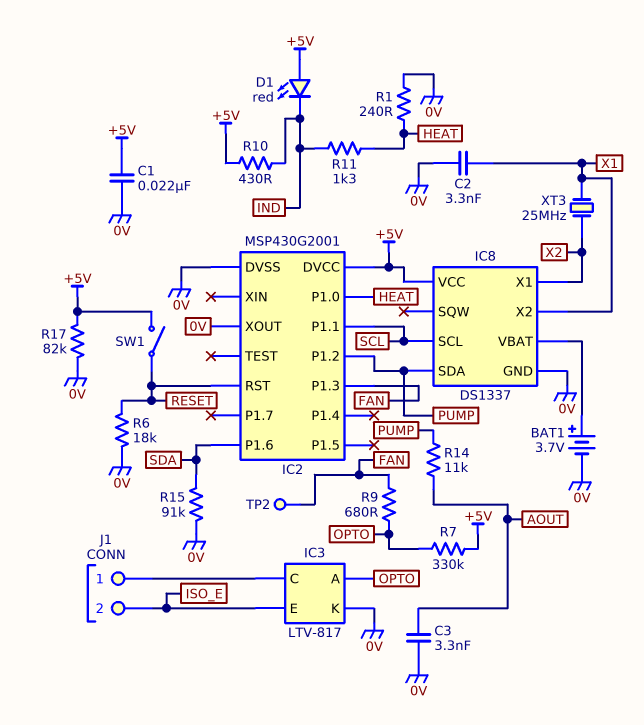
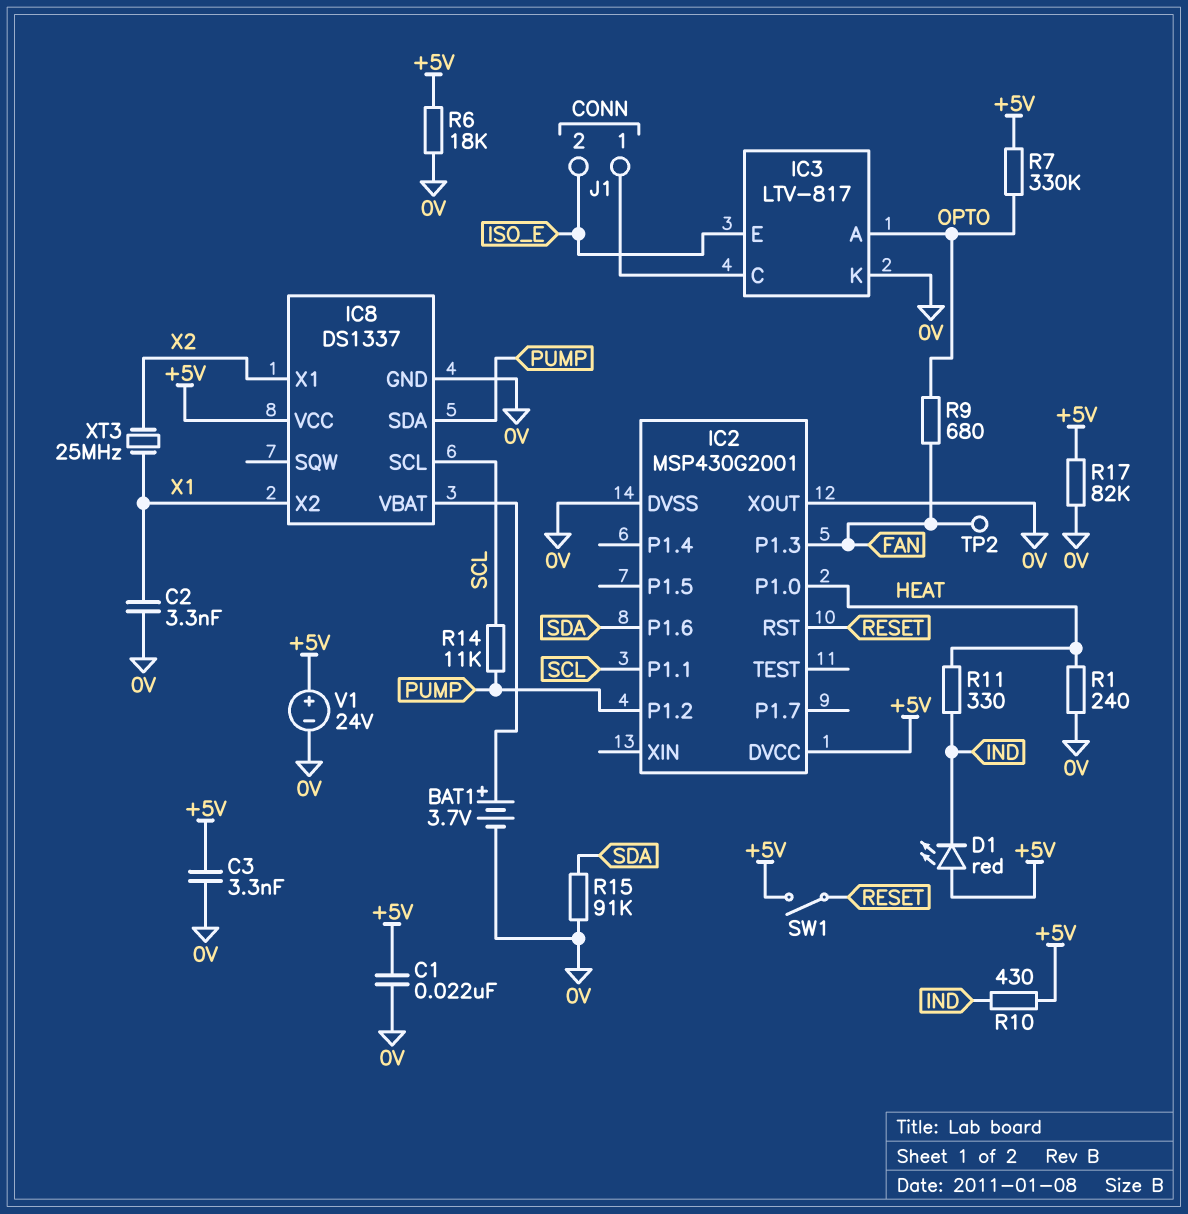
C3: 3.3nF (0V, AOUT) -> 3.3nF (+5V, 0V)
R6: 18k (0V, RESET) -> 18k (+5V, 0V)
R11: 1.3k (HEAT, IND) -> 330 (HEAT, IND)
R14: 11k (AOUT, PUMP) -> 11k (PUMP, SCL)
V1: none -> 24V (plus +5V, minus 0V)

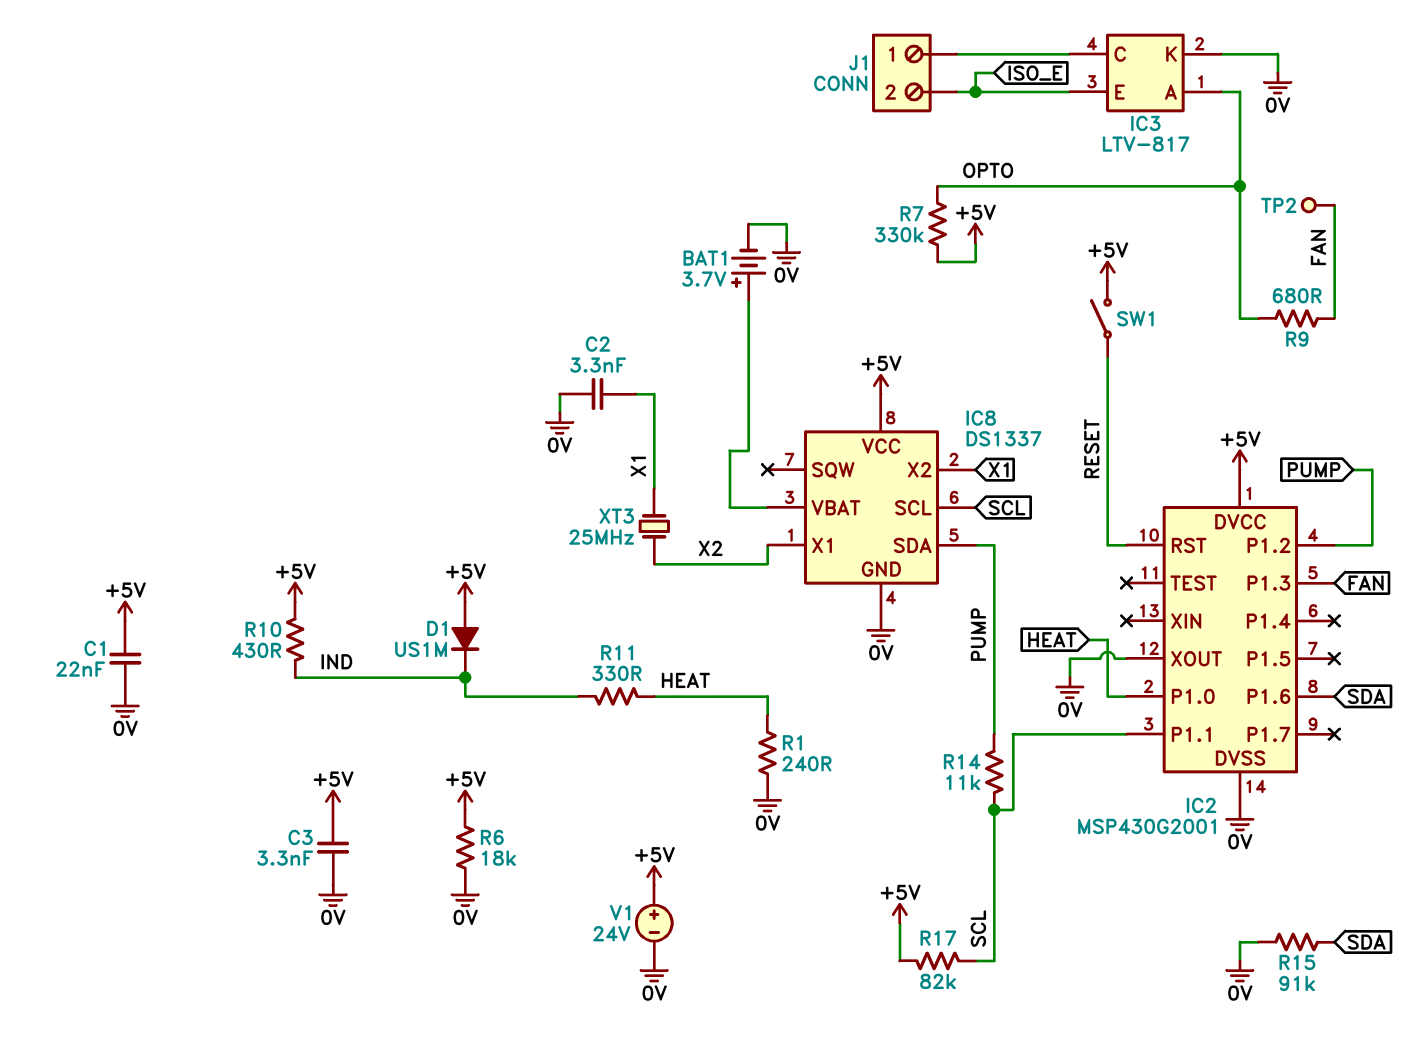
D1: LED red (A +5V, K IND) -> diode US1M (A +5V, K IND)
R17: 82k (+5V, 0V) -> 82k (+5V, SCL)

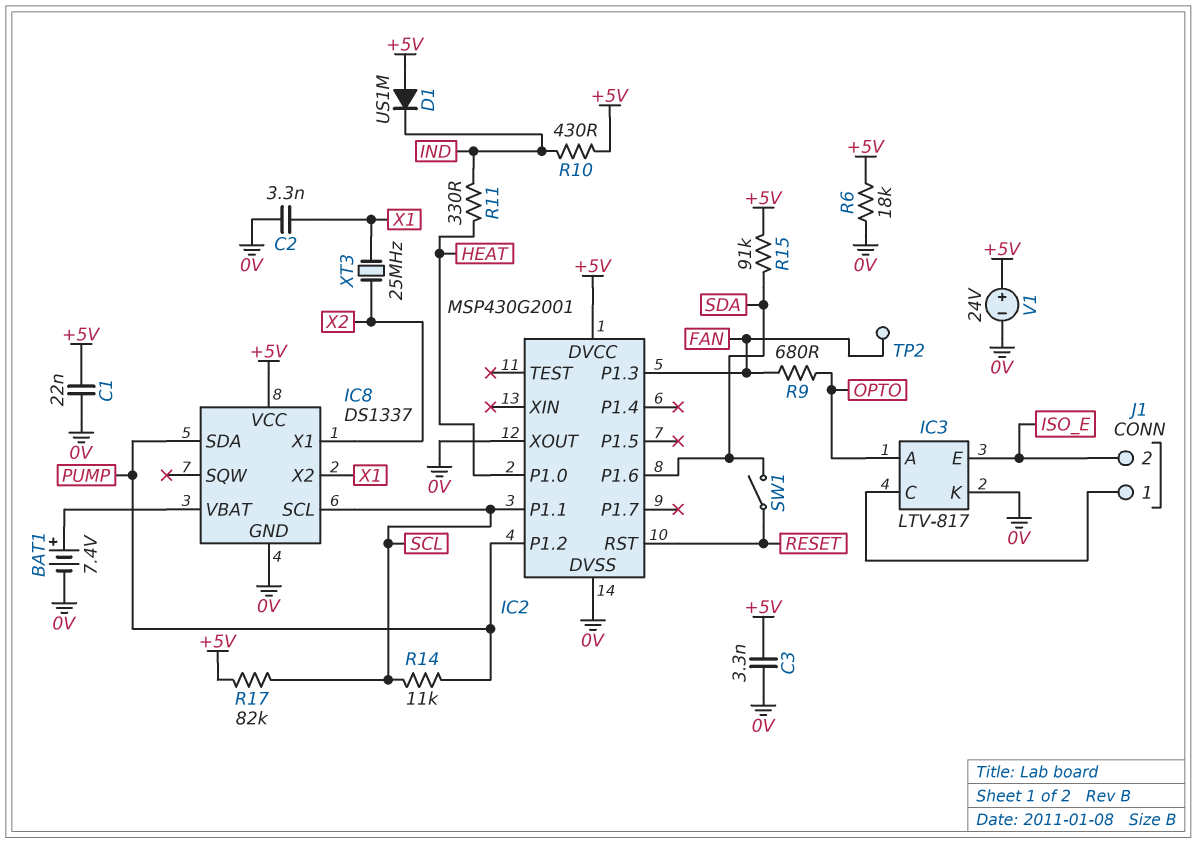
BAT1: 3.7V (plus IC8/VBAT, minus 0V) -> 7.4V (plus IC8/VBAT, minus 0V)
R1: 240 (0V, HEAT) -> none
R7: 330k (+5V, OPTO) -> none
R15: 91k (0V, SDA) -> 91k (+5V, SDA)
SW1: switch (+5V, RESET) -> switch (RESET, SDA)

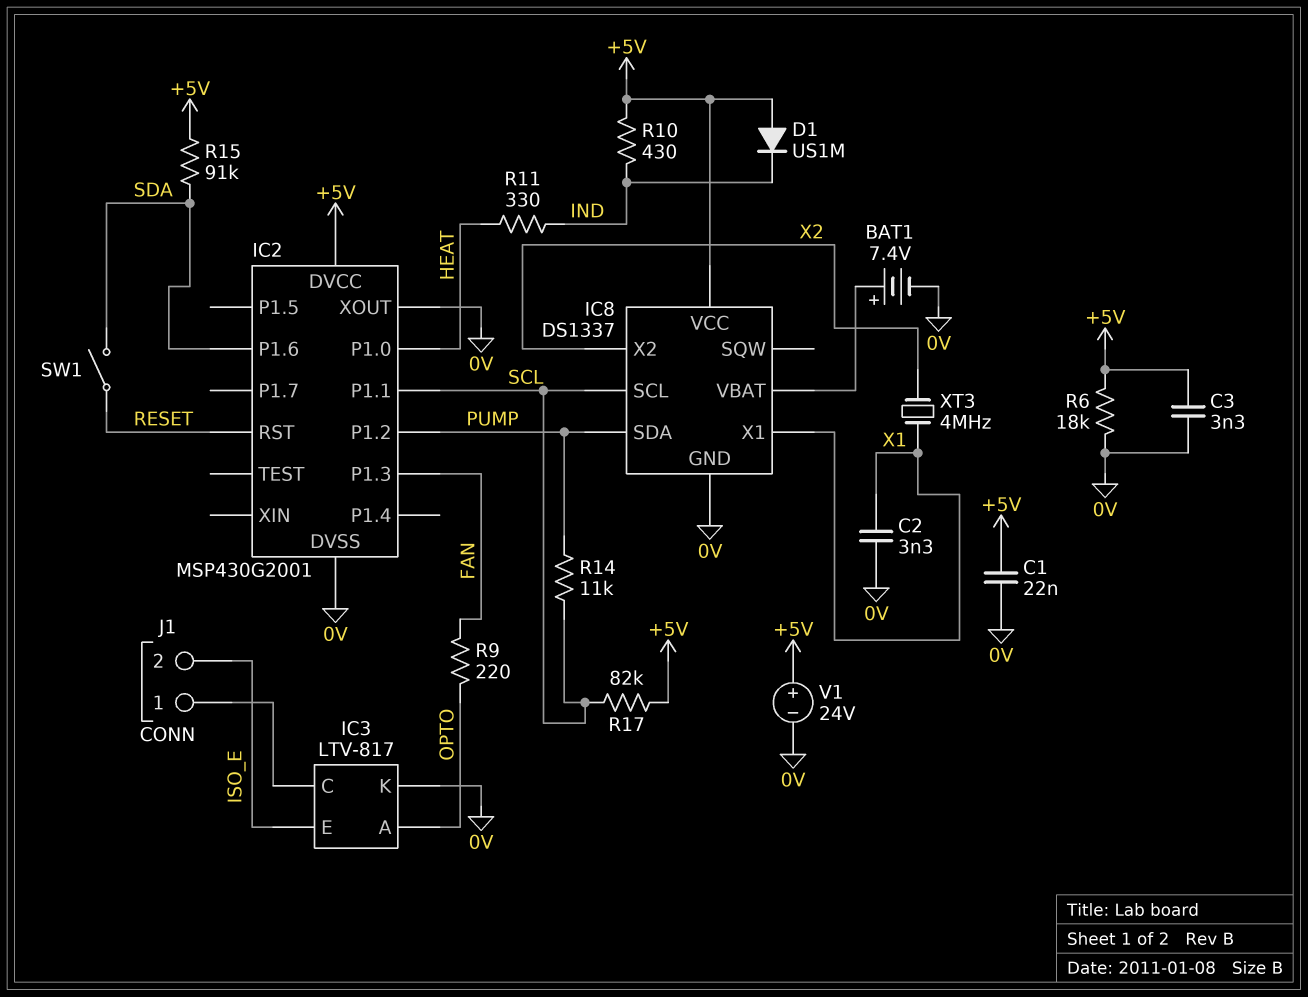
IC8 pin X1: X2 -> X1
IC8 pin X2: X1 -> X2
R9: 680 (FAN, OPTO) -> 220 (FAN, OPTO)
TP2: test point (FAN) -> none
XT3: 25MHz (X1, X2) -> 4MHz (X1, X2)

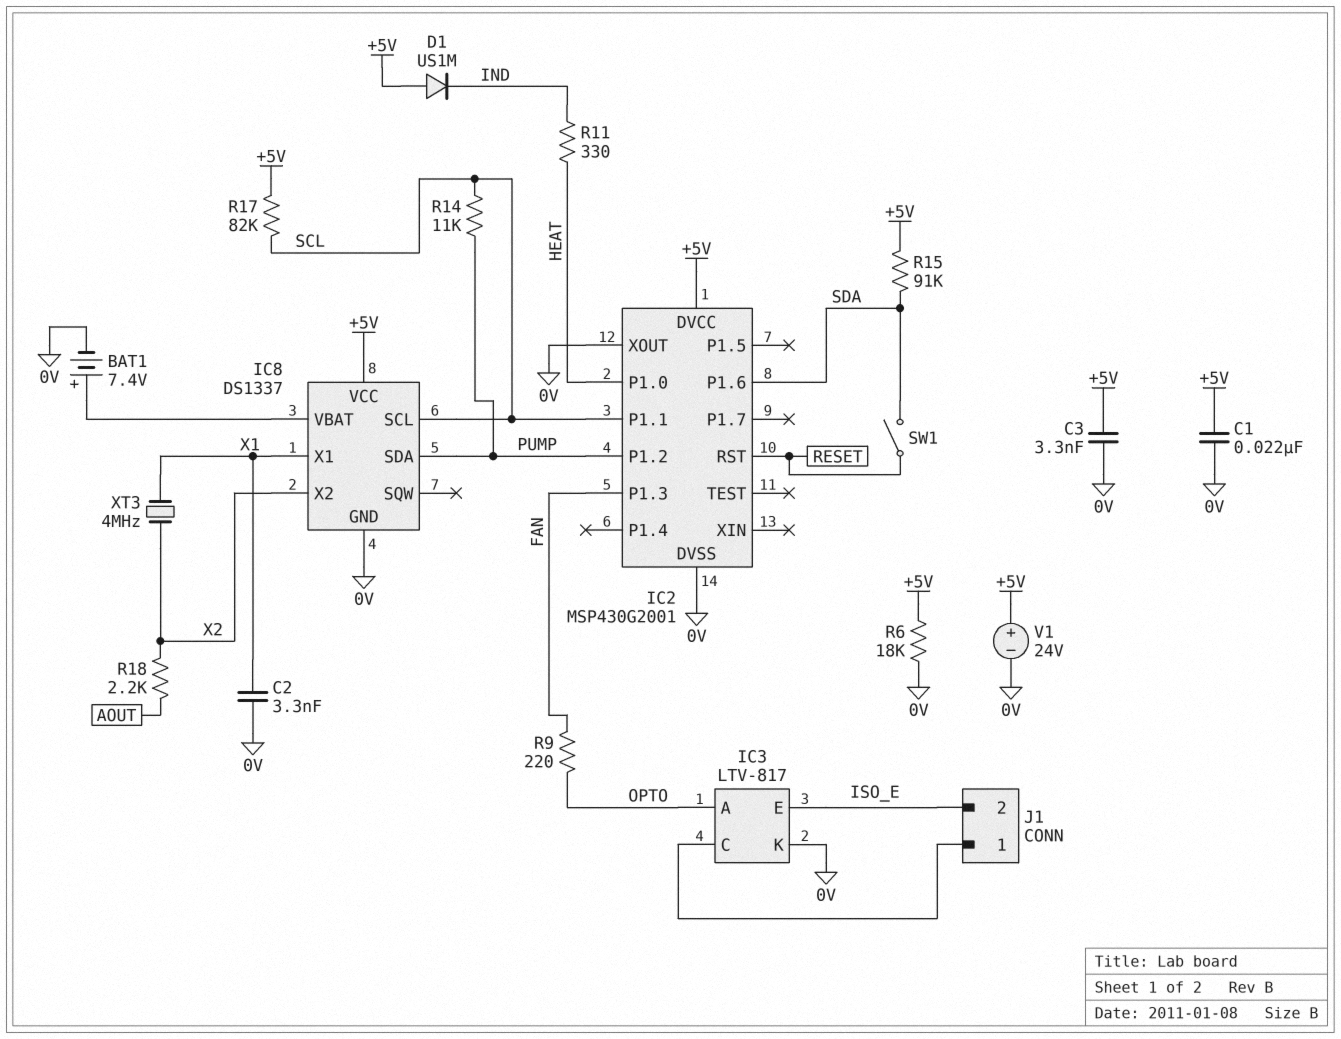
R10: 430 (+5V, IND) -> none
R18: none -> 2.2k (AOUT, X2)

